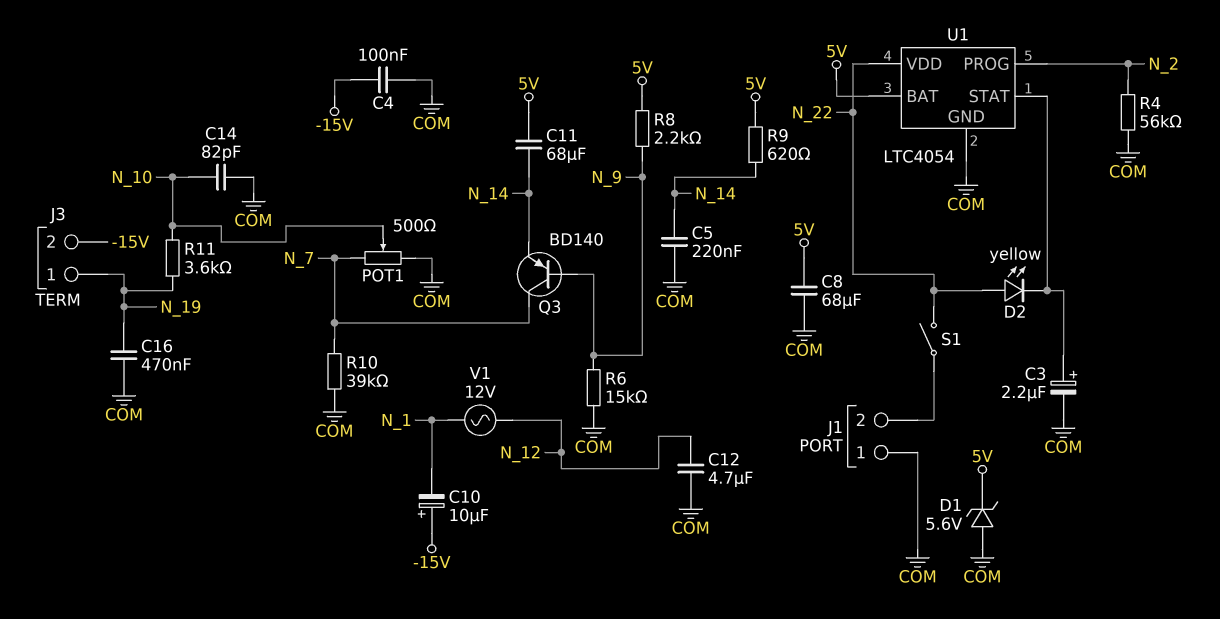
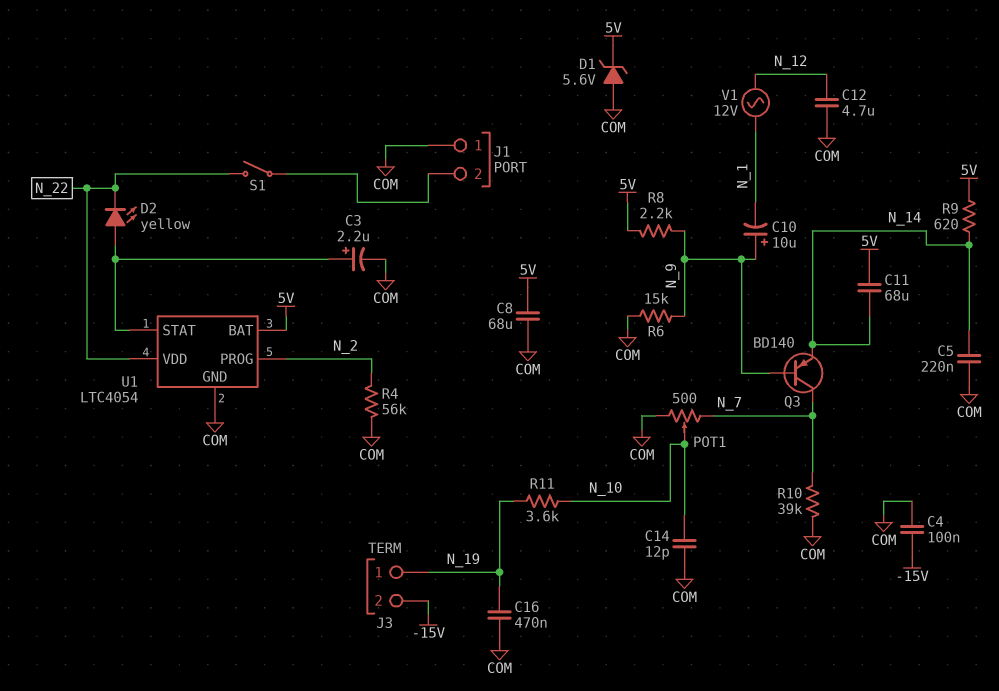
C10: 10uF (plus -15V, minus N_1) -> 10uF (plus N_9, minus N_1)
C14: 82pF (COM, N_10) -> 12pF (COM, N_10)
D2: LED yellow (A N_22, K U1/STAT) -> LED yellow (A U1/STAT, K N_22)

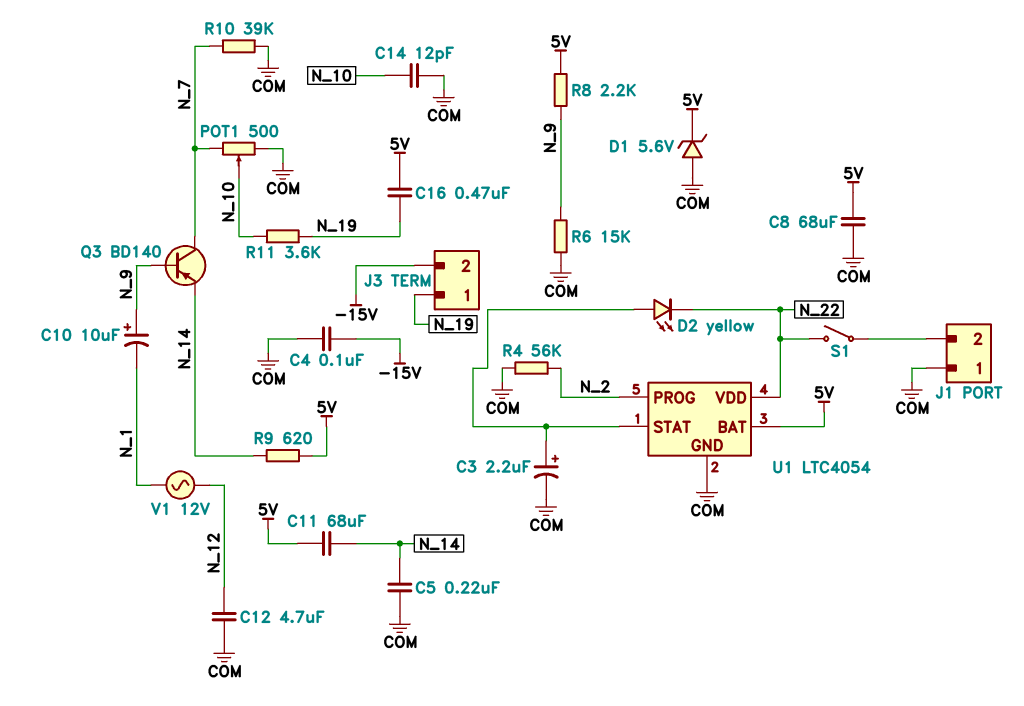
C16: 470nF (COM, N_19) -> 470nF (5V, N_19)

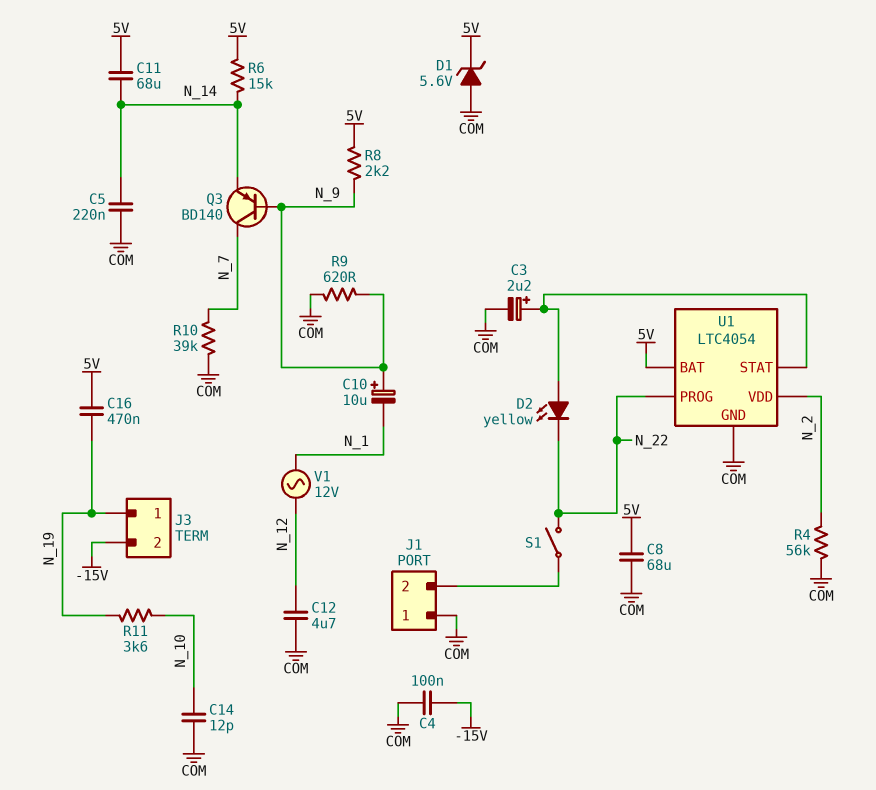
POT1: 500 (COM, N_7, wiper N_10) -> none
R6: 15k (COM, N_9) -> 15k (5V, N_14)
R9: 620 (5V, N_14) -> 620 (COM, N_9)
U1 pin PROG: N_2 -> N_22
U1 pin VDD: N_22 -> N_2

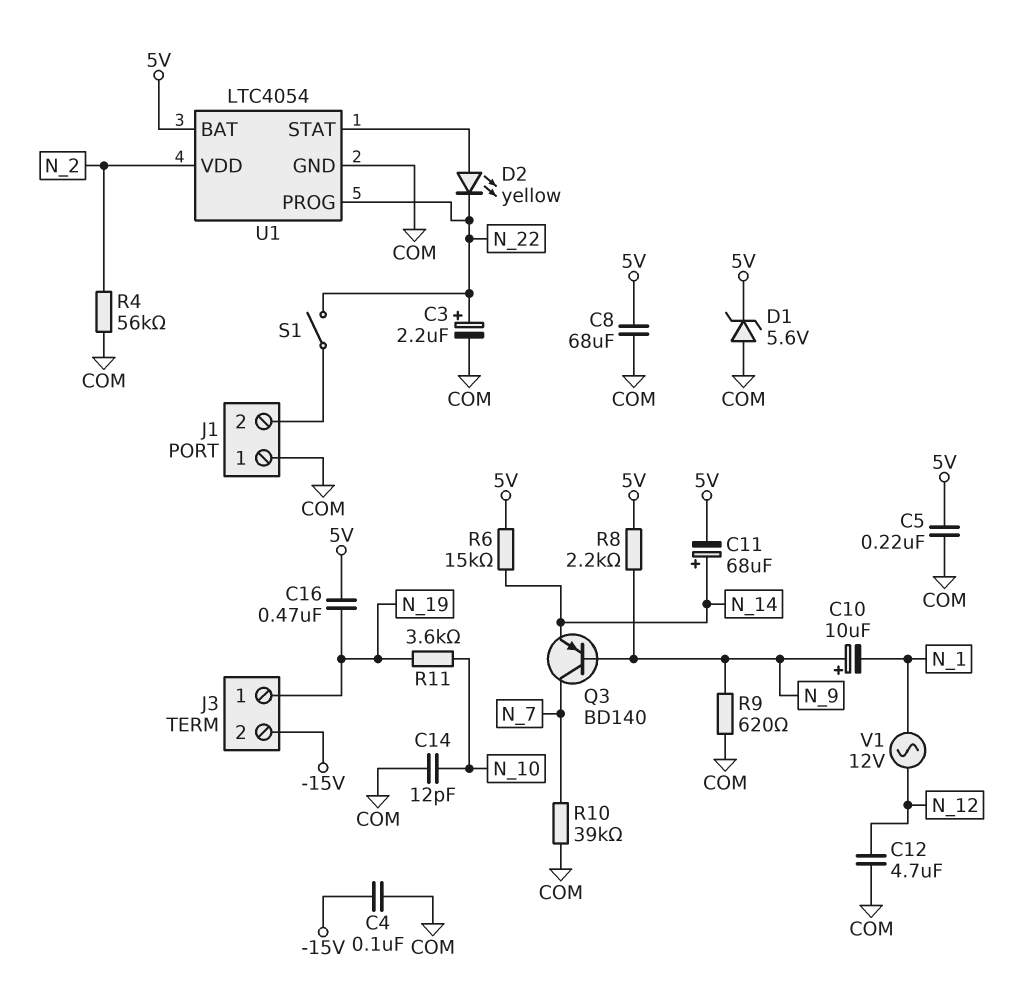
C3: 2.2uF (plus U1/STAT, minus COM) -> 2.2uF (plus N_22, minus COM)
C5: 220nF (COM, N_14) -> 220nF (5V, COM)
C11: 68uF (5V, N_14) -> 68uF (plus N_14, minus 5V)

